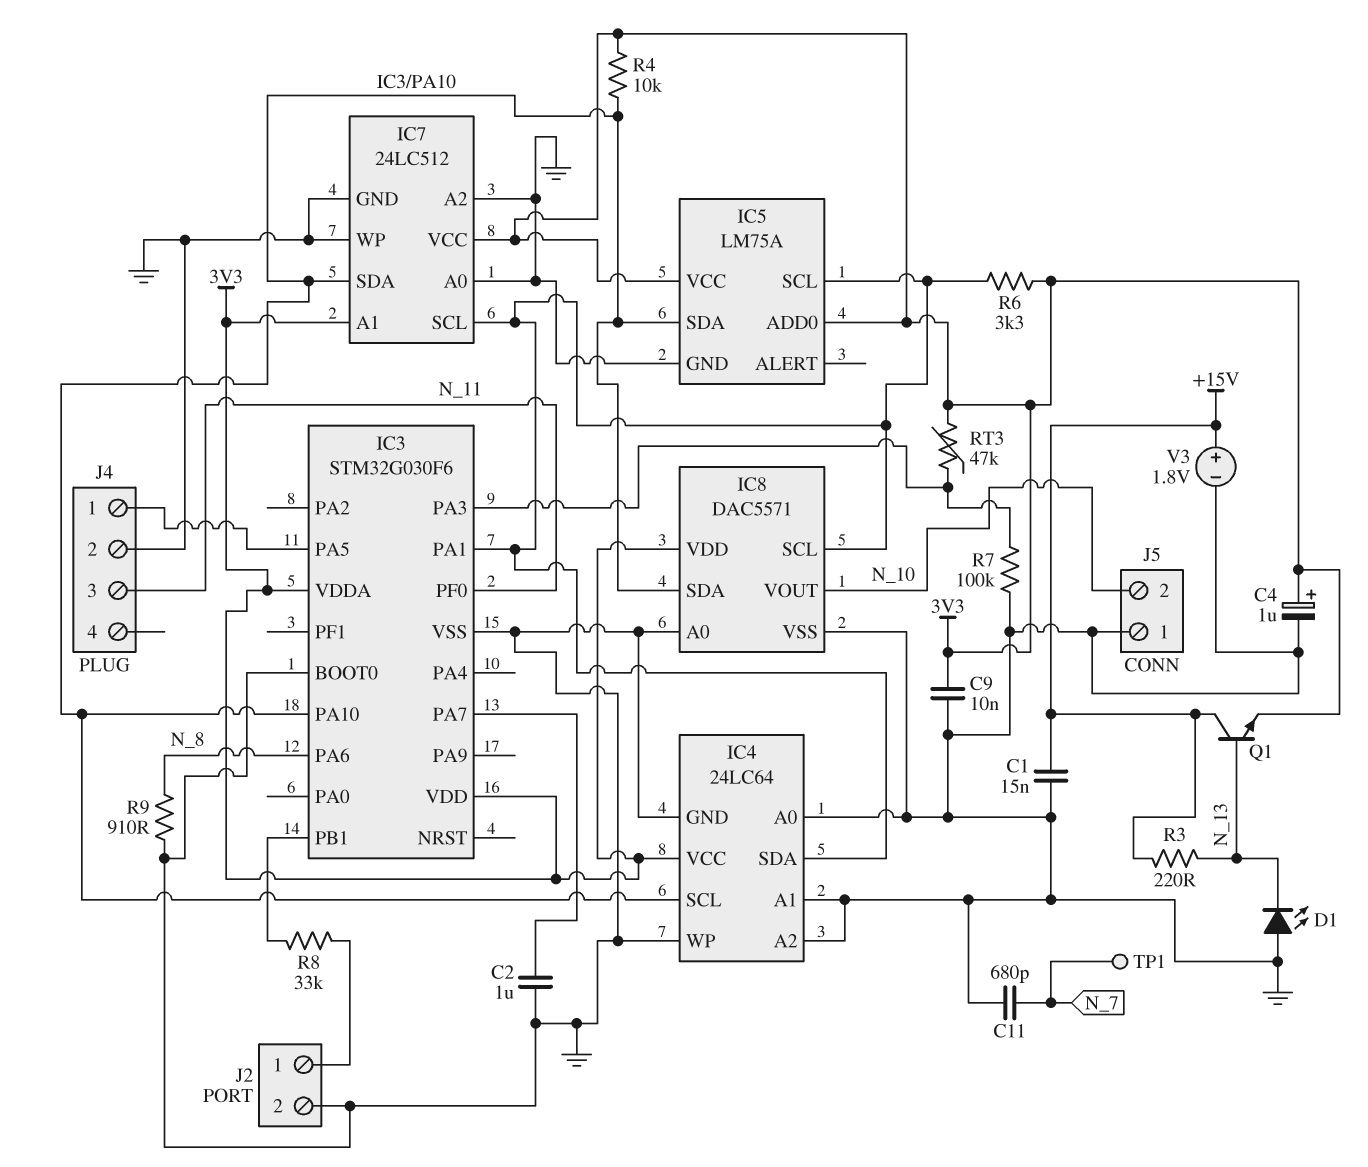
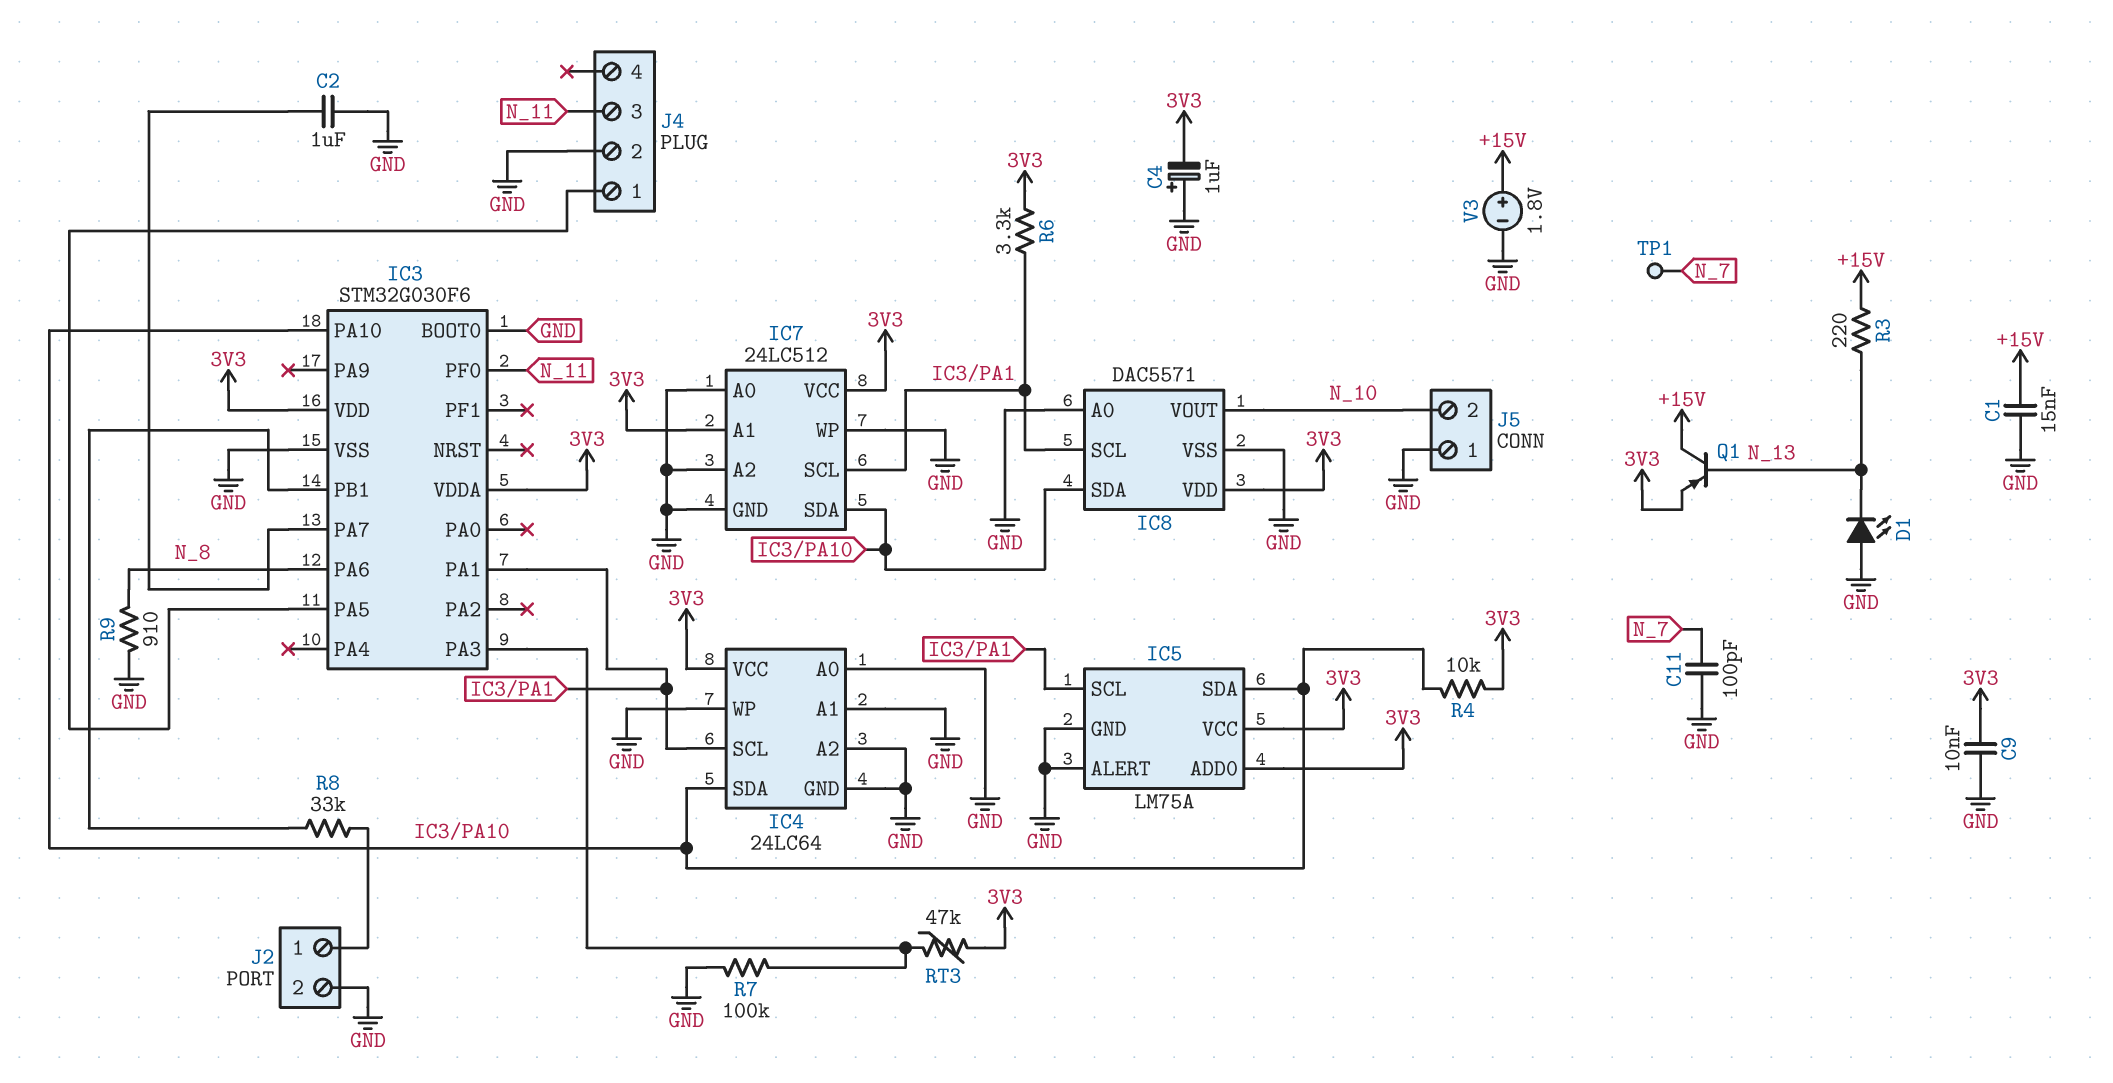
C4: 1uF (plus 3V3, minus GND) -> 1uF (plus GND, minus 3V3)
C11: 680pF (GND, N_7) -> 100pF (GND, N_7)
IC4 pin SCL: IC3/PA10 -> IC3/PA1
IC4 pin SDA: IC3/PA1 -> IC3/PA10
IC5 pin ALERT: none -> GND
Q1: NPN (B N_13, C +15V, E 3V3) -> PNP (B N_13, C +15V, E 3V3)

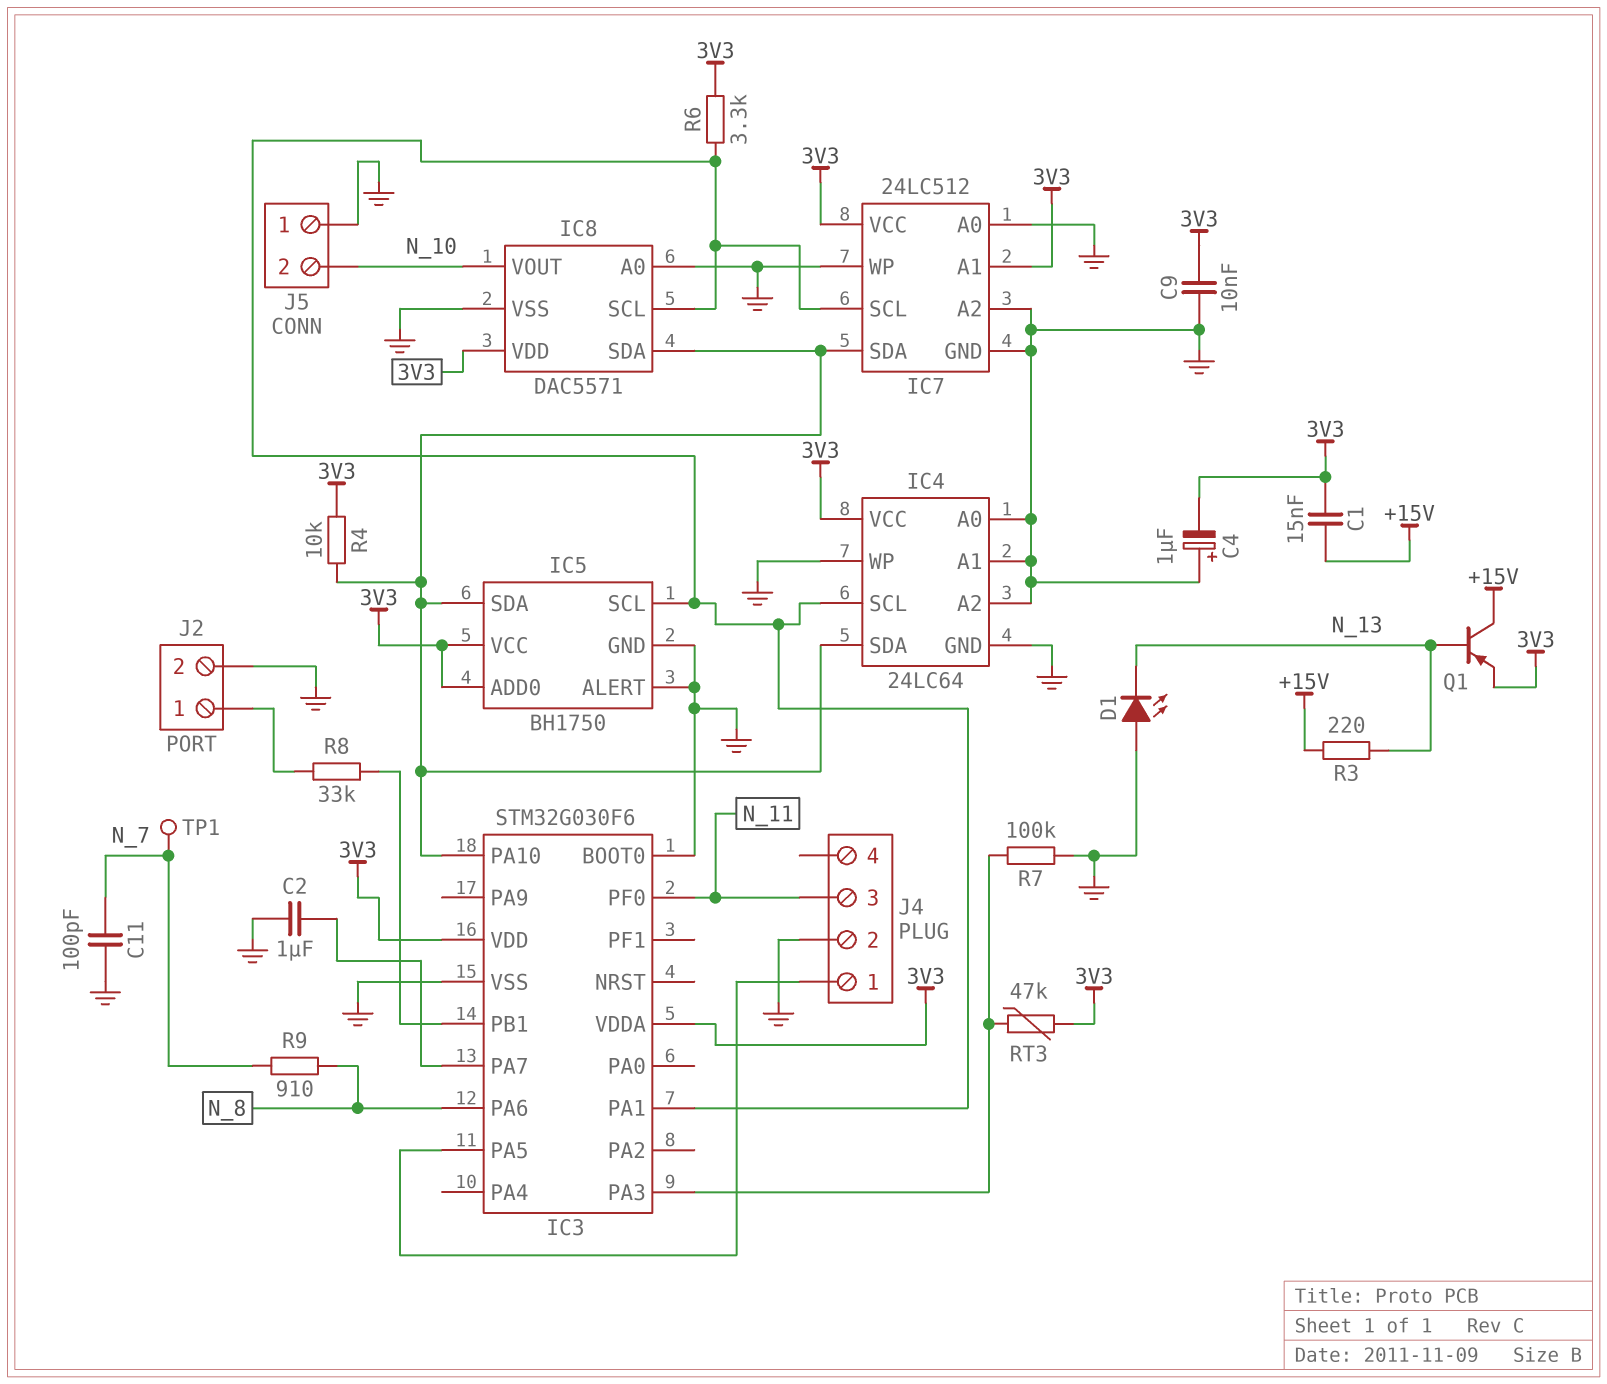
C1: 15nF (+15V, GND) -> 15nF (+15V, 3V3)
IC5: LM75A -> BH1750
R9: 910 (GND, N_8) -> 910 (N_7, N_8)
V3: 1.8V (plus +15V, minus GND) -> none

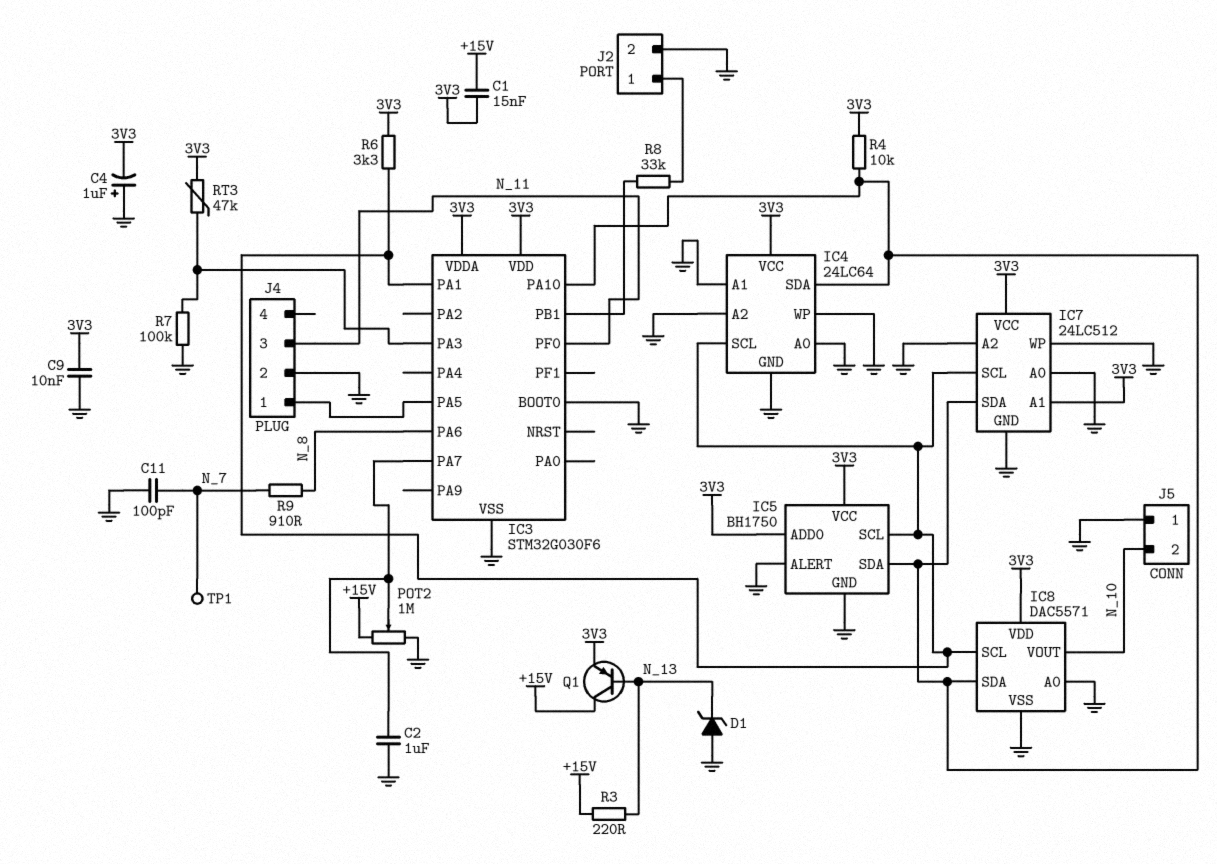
D1: LED (A GND, K N_13) -> zener (A GND, K N_13)
POT2: none -> 1M (+15V, GND, wiper IC3/PA7)

